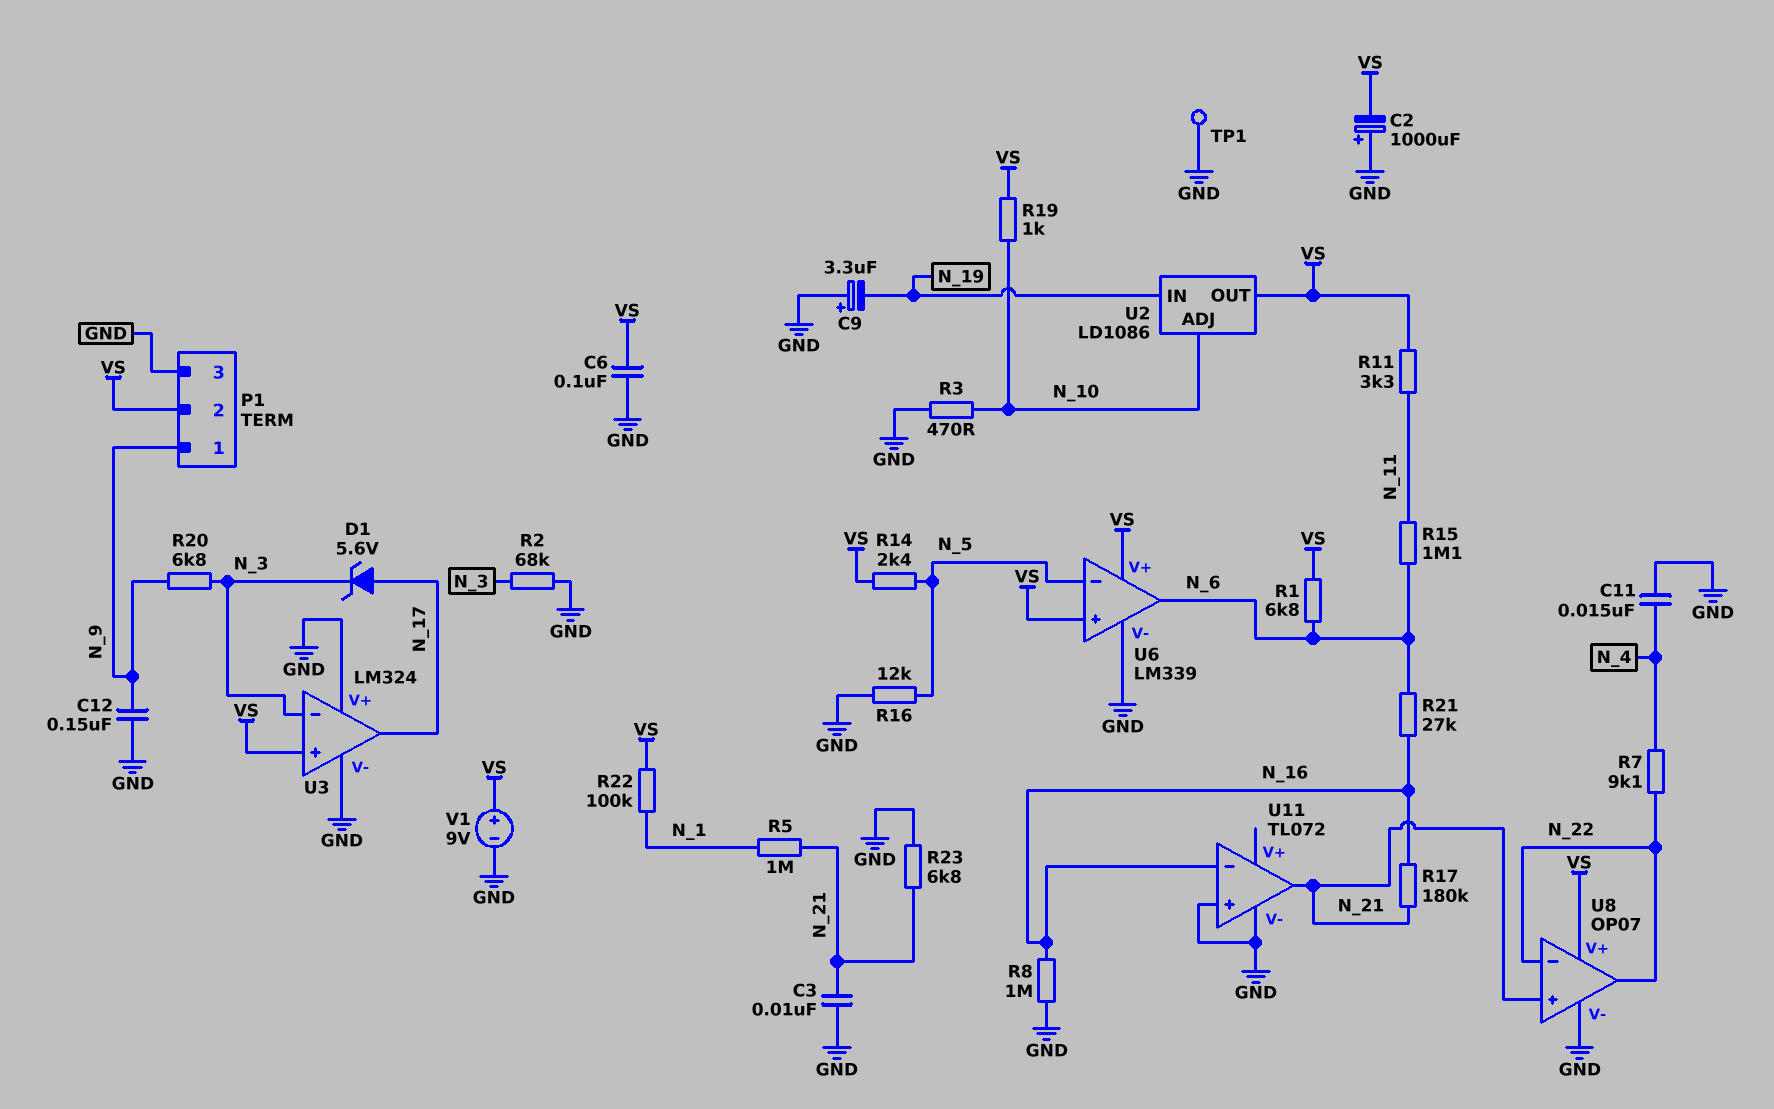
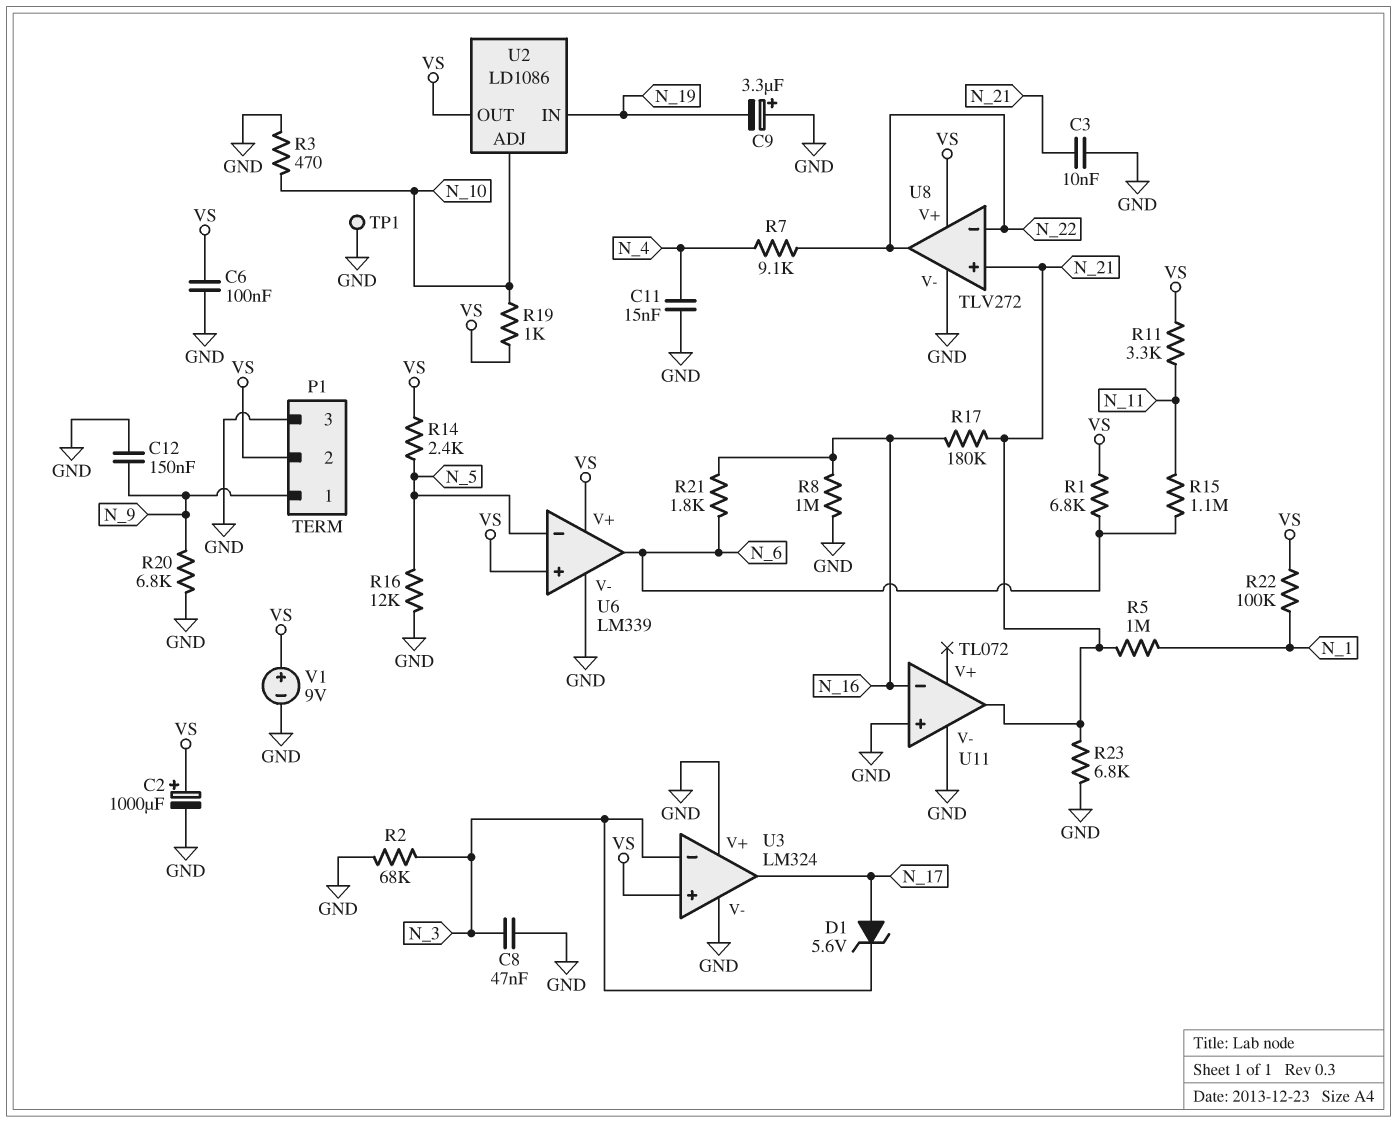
C2: 1000uF (plus GND, minus VS) -> 1000uF (plus VS, minus GND)
C8: none -> 47nF (GND, N_3)
R20: 6.8k (N_3, N_9) -> 6.8k (GND, N_9)
R21: 27k (N_6, N_16) -> 1.8k (N_6, N_16)
U8: OP07 -> TLV272

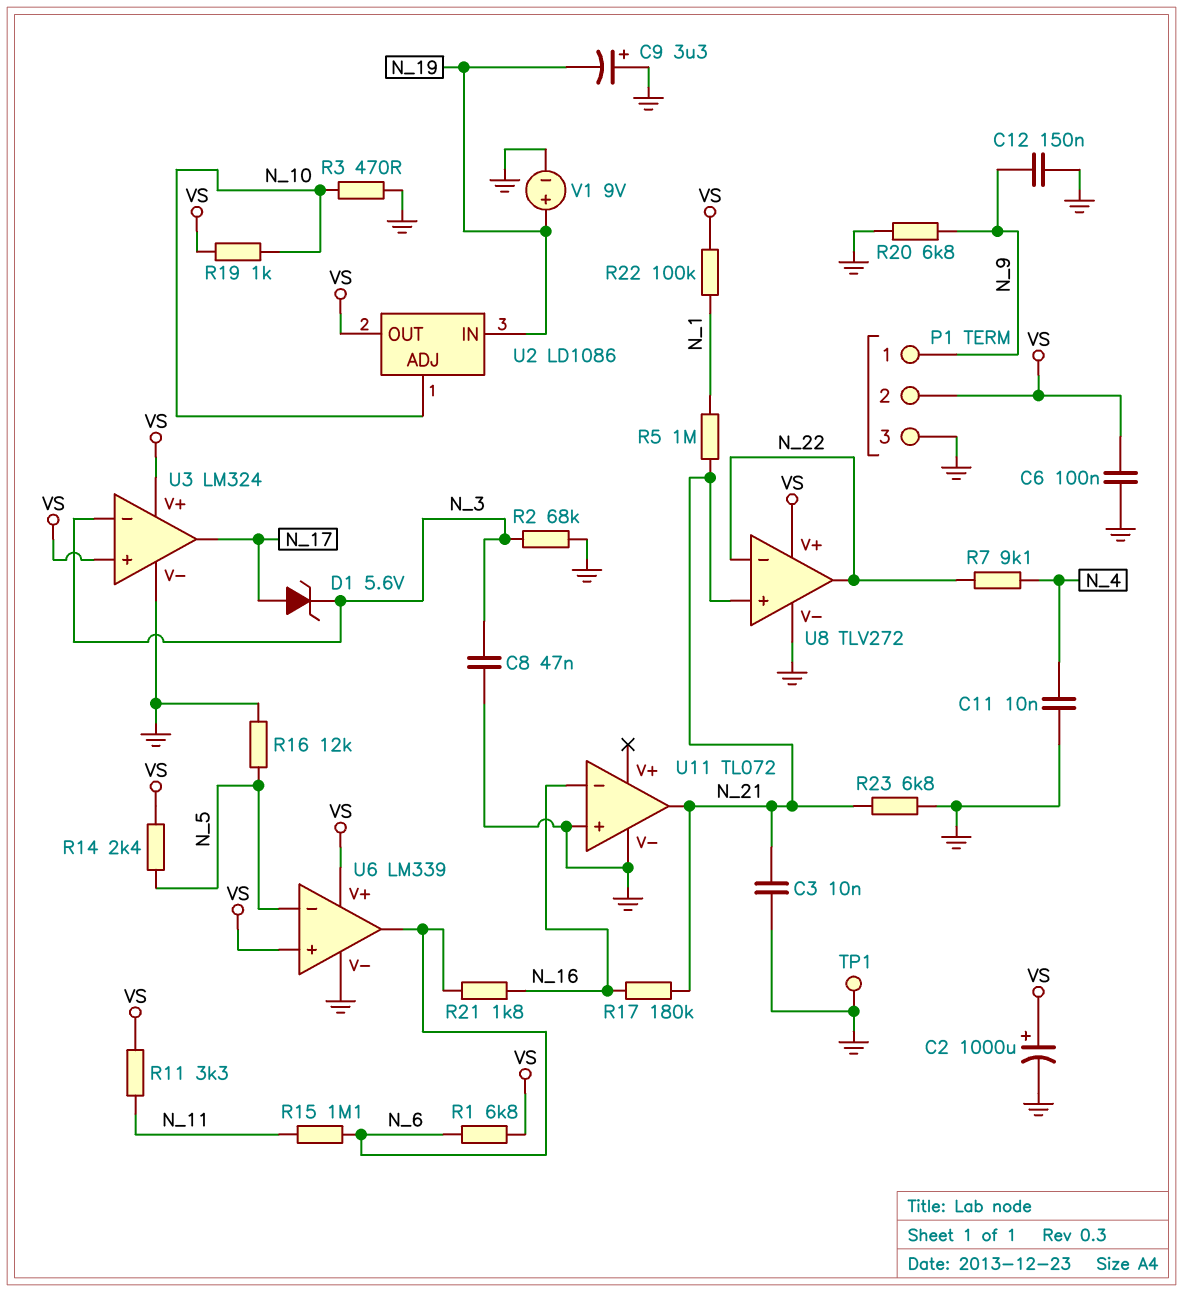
C11: 15nF (GND, N_4) -> 10nF (GND, N_4)
R8: 1M (GND, N_16) -> none
U3 pin V+: GND -> VS
V1: 9V (plus VS, minus GND) -> 9V (plus N_19, minus GND)

